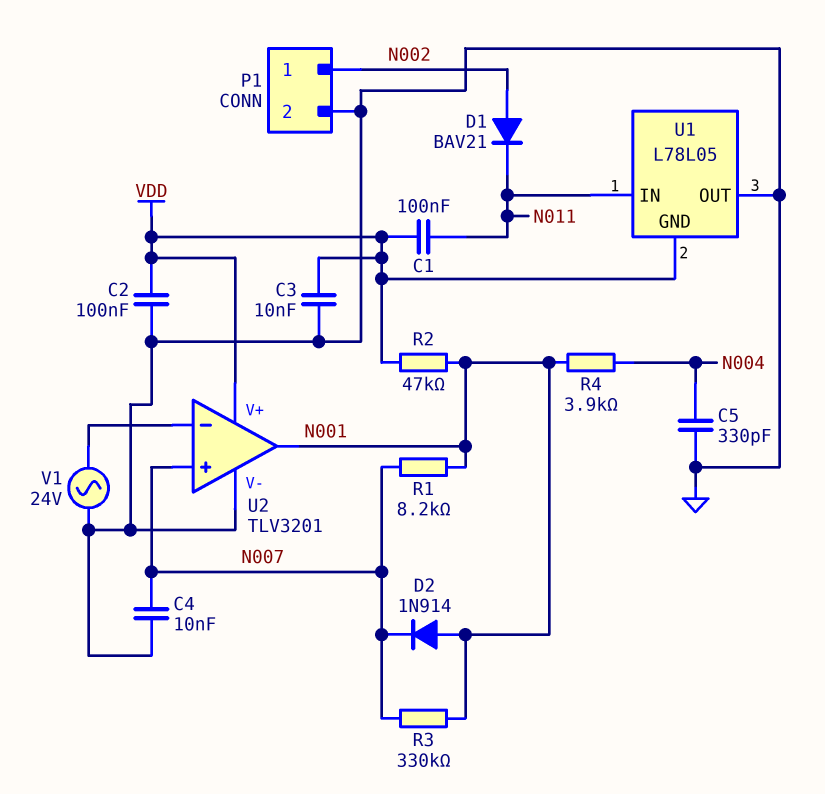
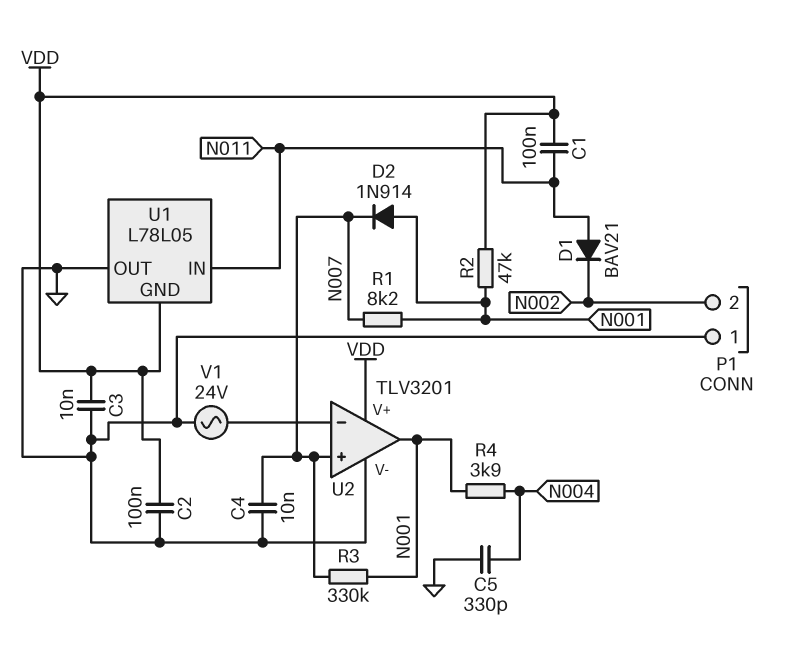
D1: diode BAV21 (A N002, K N011) -> diode BAV21 (A N011, K N002)
P1 pin 1: N002 -> GND
P1 pin 2: GND -> N002

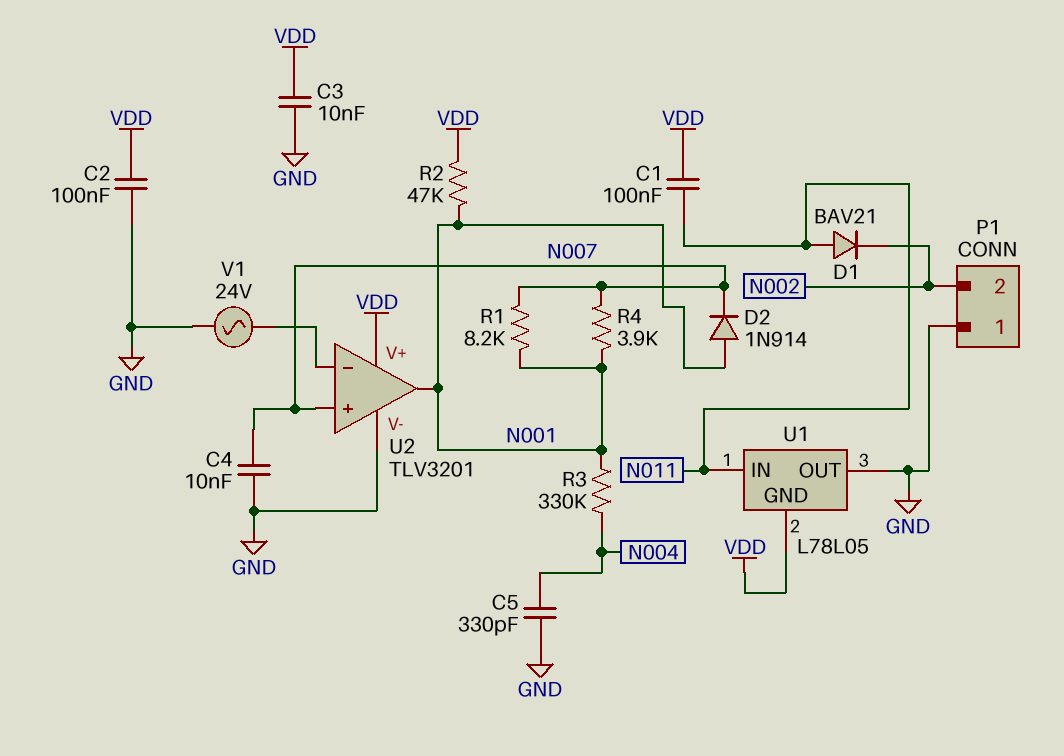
R3: 330k (N001, N007) -> 330k (N001, N004)
R4: 3.9k (N001, N004) -> 3.9k (N001, N007)

